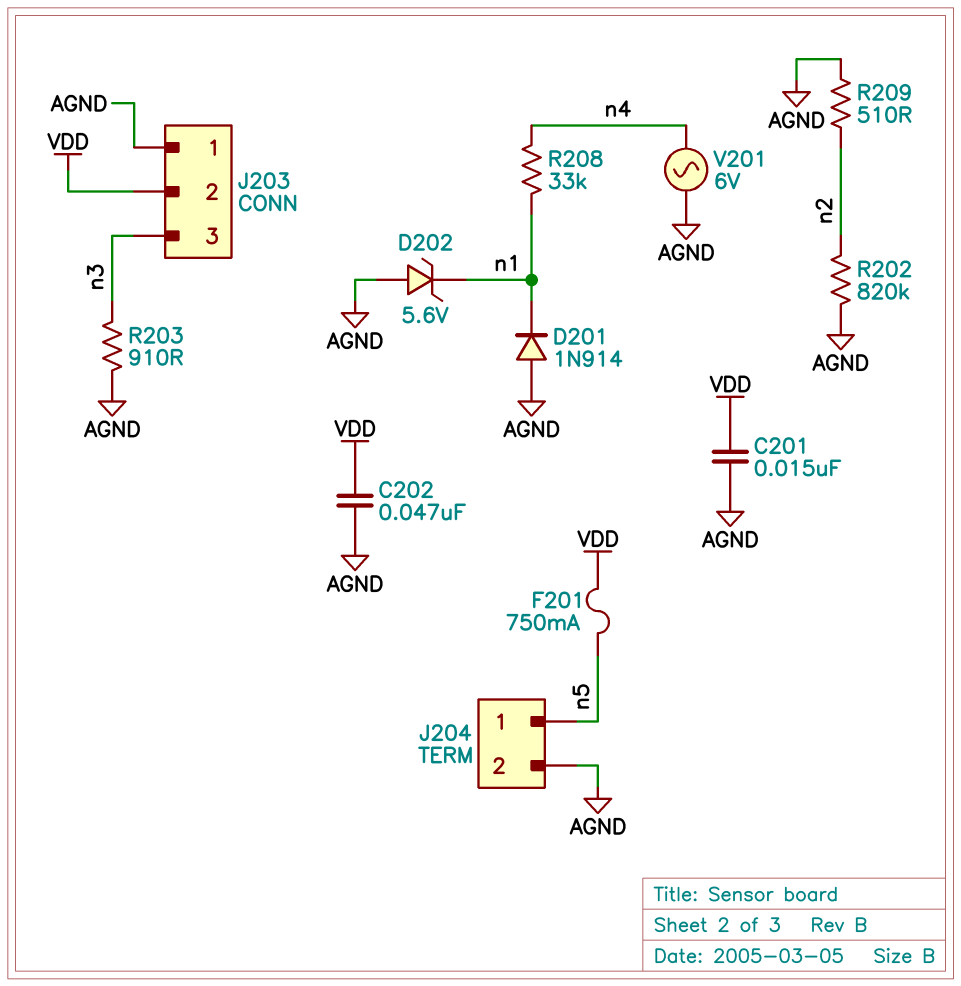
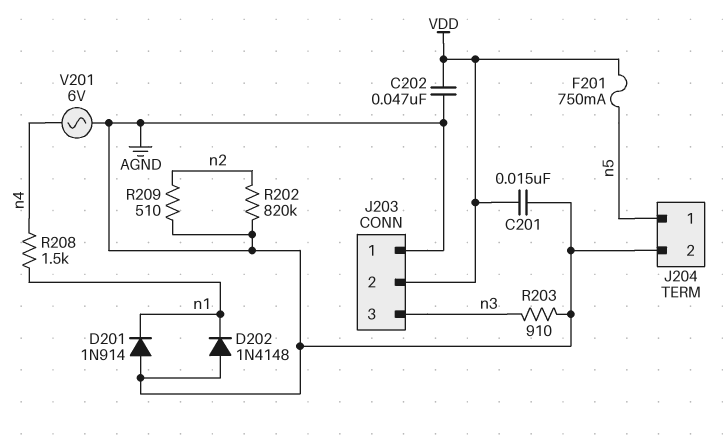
D202: zener 5.6V (A AGND, K n1) -> diode 1N4148 (A AGND, K n1)
R208: 33k (n1, n4) -> 1.5k (n1, n4)

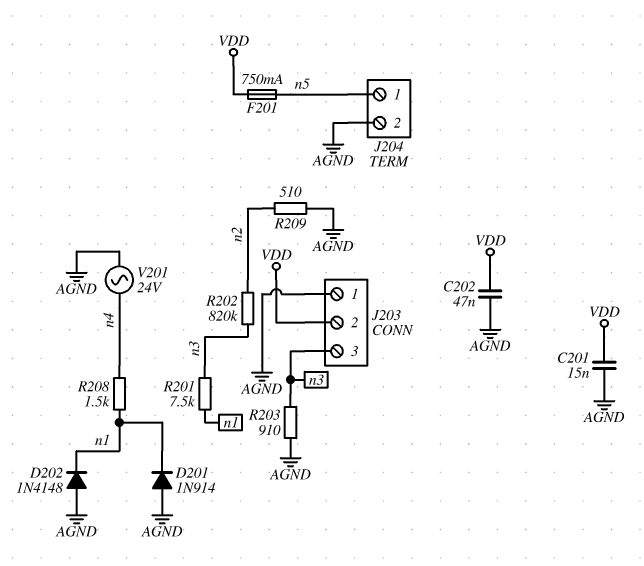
R201: none -> 7.5k (n1, n3)
R202: 820k (AGND, n2) -> 820k (n2, n3)
V201: AC 6V (AGND, n4) -> AC 24V (AGND, n4)

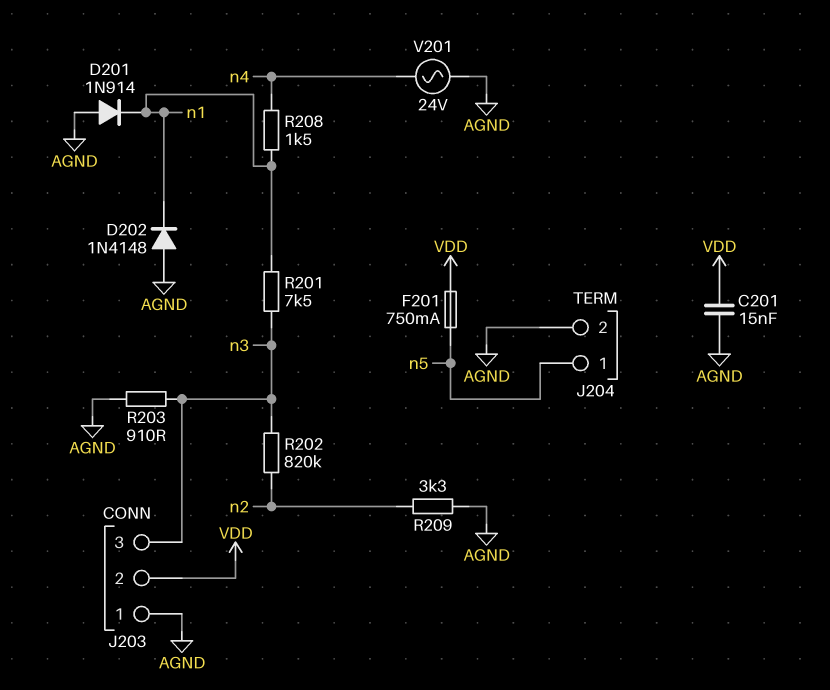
C202: 47nF (AGND, VDD) -> none
R209: 510 (AGND, n2) -> 3.3k (AGND, n2)

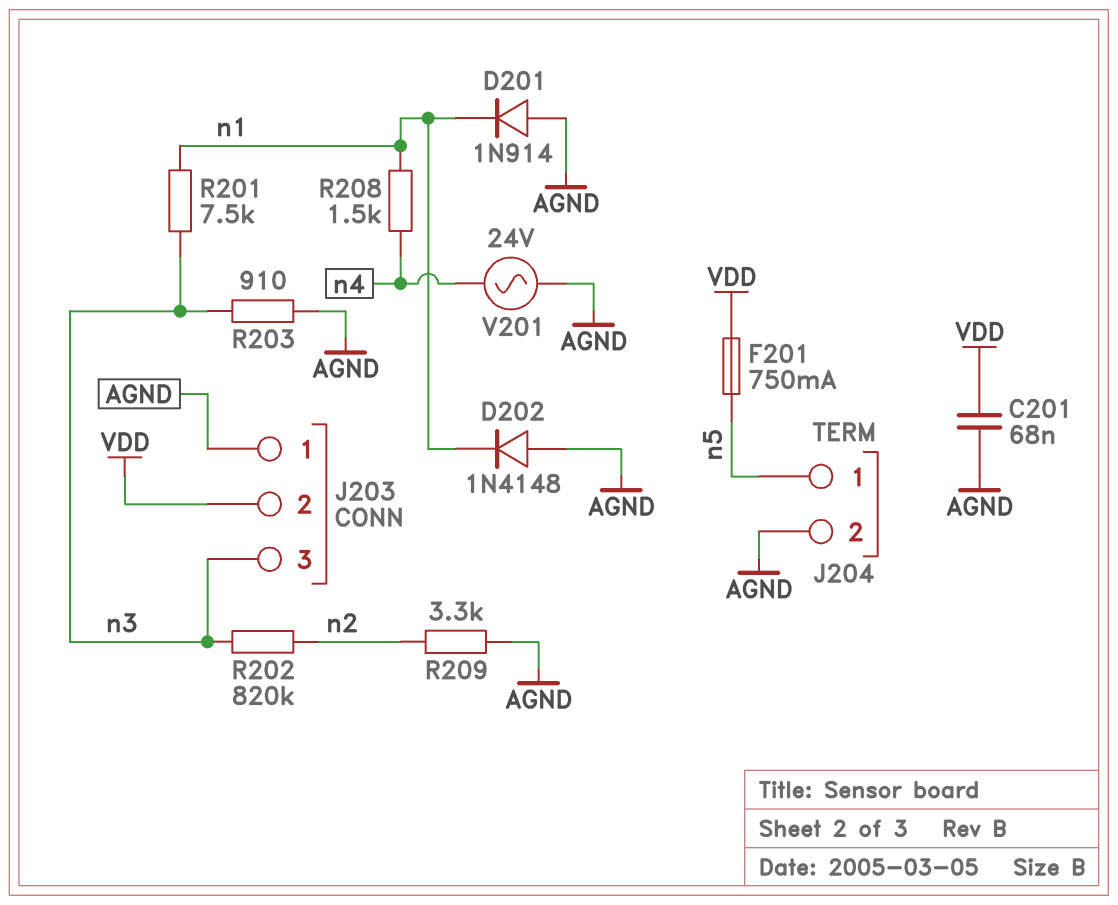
C201: 15nF (AGND, VDD) -> 68nF (AGND, VDD)

